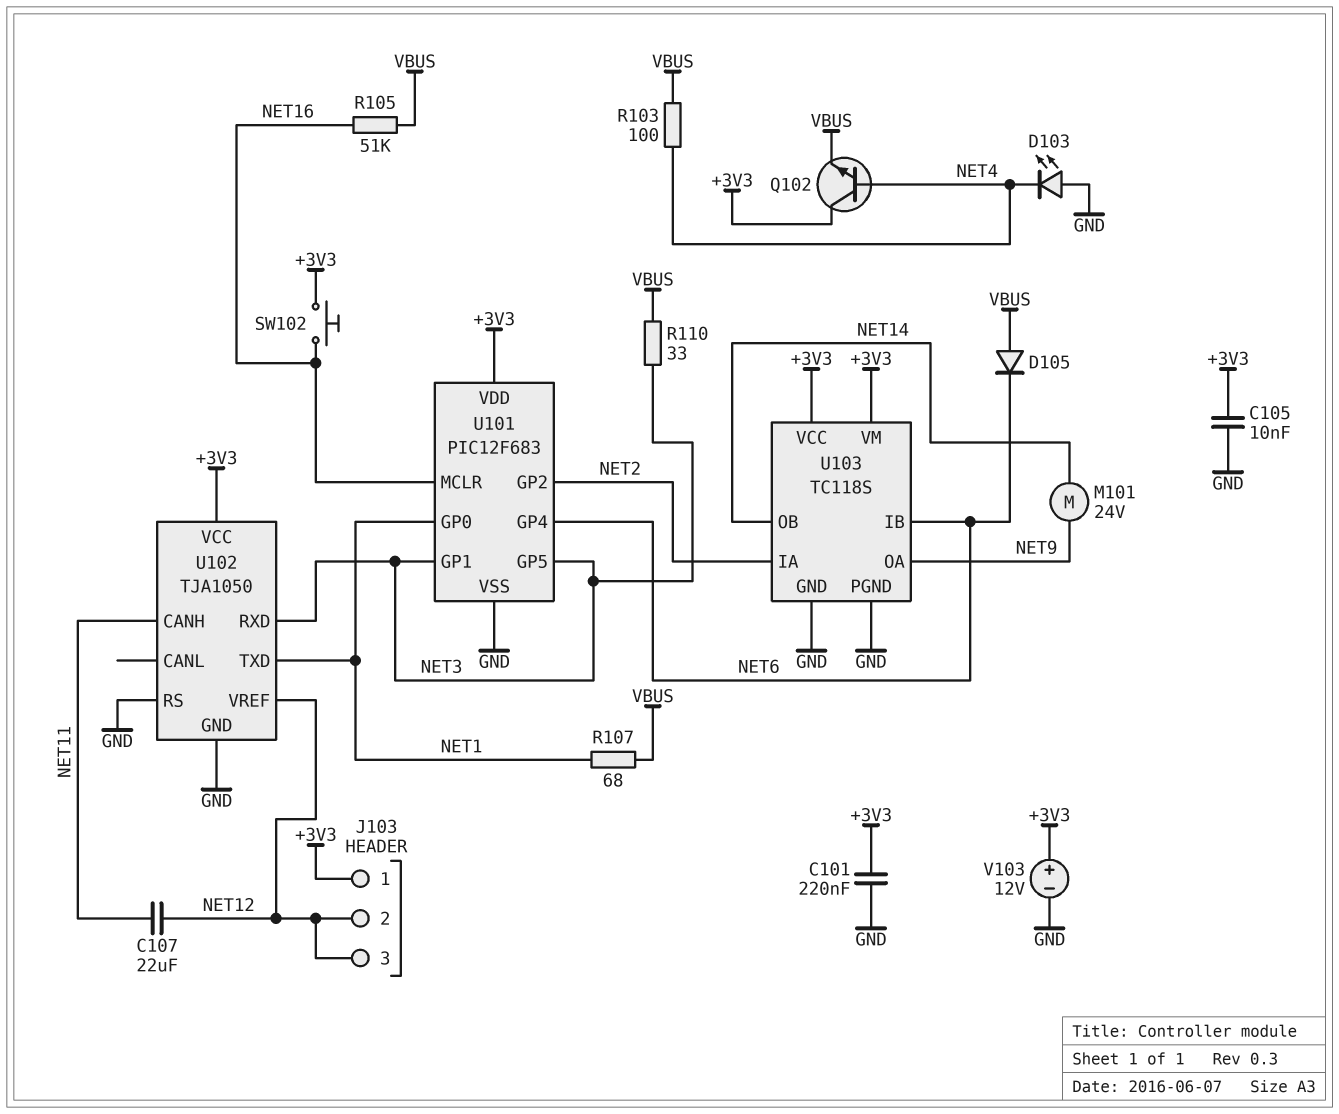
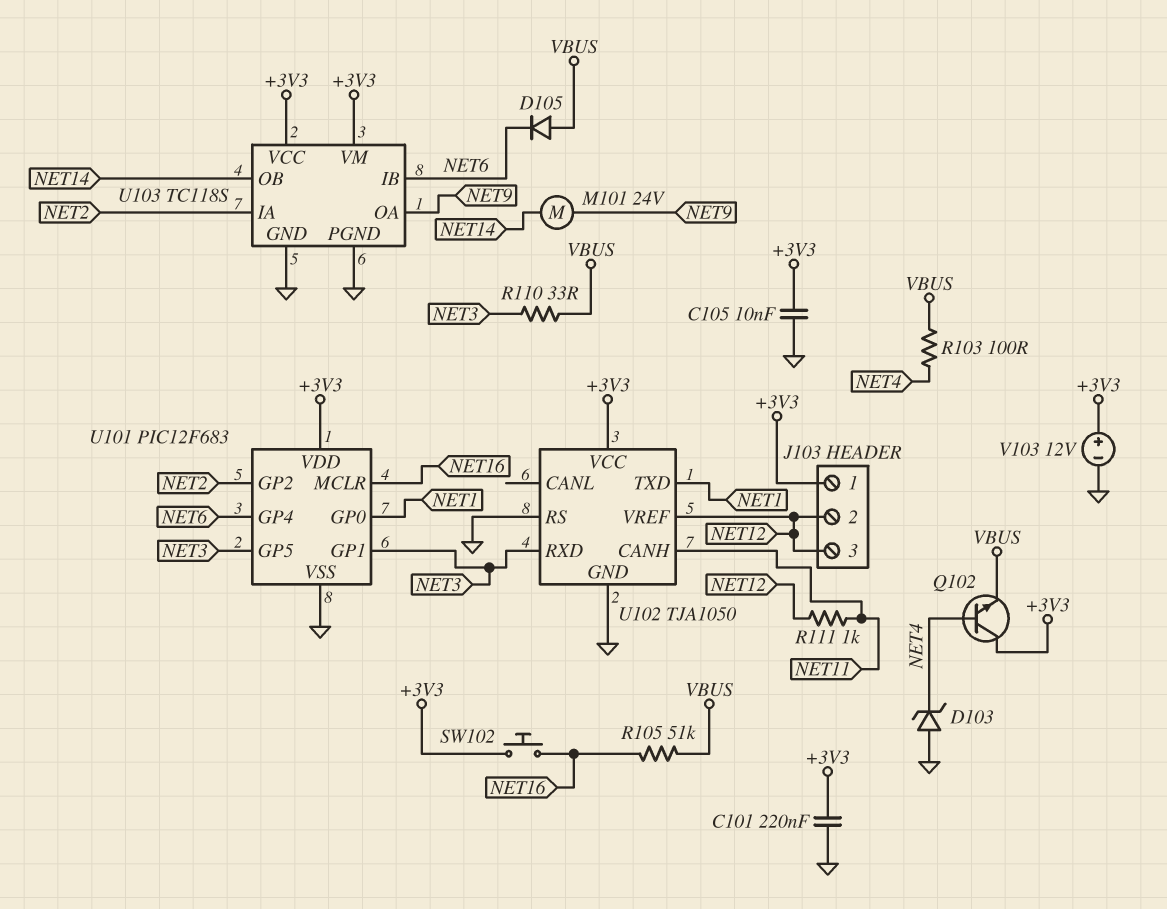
C107: 22uF (NET11, NET12) -> none
D103: LED (A GND, K NET4) -> zener (A GND, K NET4)
R107: 68 (NET1, VBUS) -> none
R111: none -> 1k (NET11, NET12)

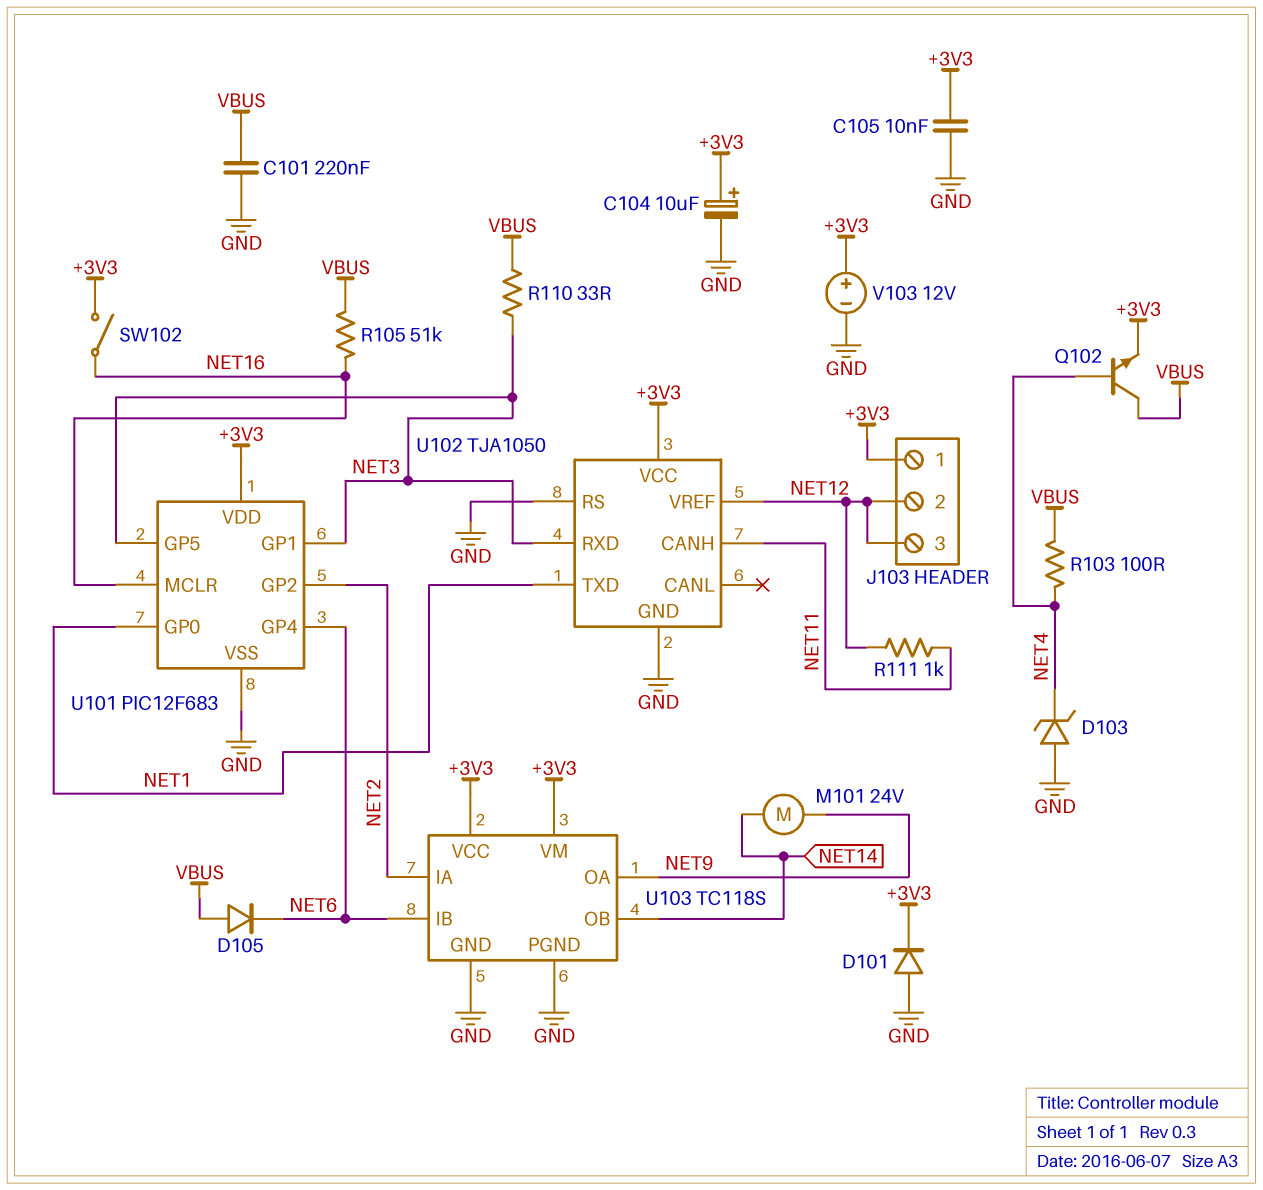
C101: 220nF (+3V3, GND) -> 220nF (GND, VBUS)
C104: none -> 10uF (plus +3V3, minus GND)
D101: none -> diode (A GND, K +3V3)
Q102: NPN (B NET4, C +3V3, E VBUS) -> NPN (B NET4, C VBUS, E +3V3)
SW102: button (+3V3, NET16) -> switch (+3V3, NET16)

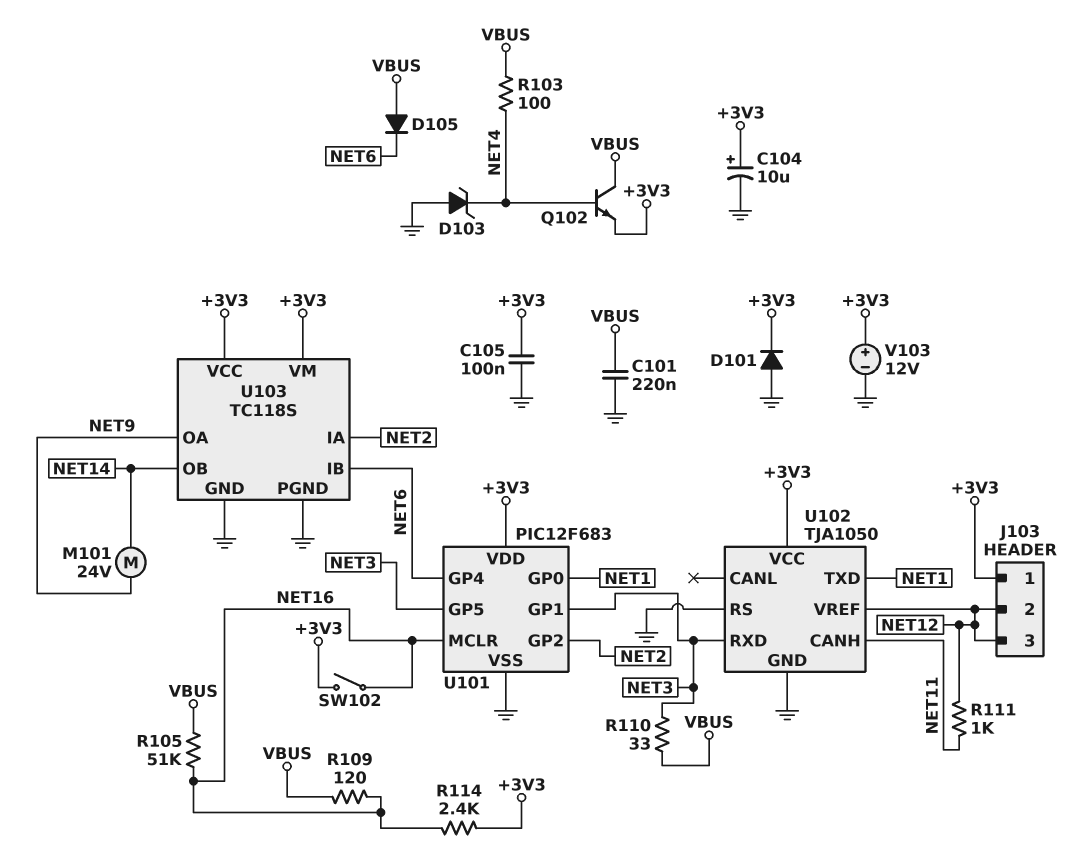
C105: 10nF (+3V3, GND) -> 100nF (+3V3, GND)
R109: none -> 120 (NET16, VBUS)
R114: none -> 2.4k (+3V3, NET16)

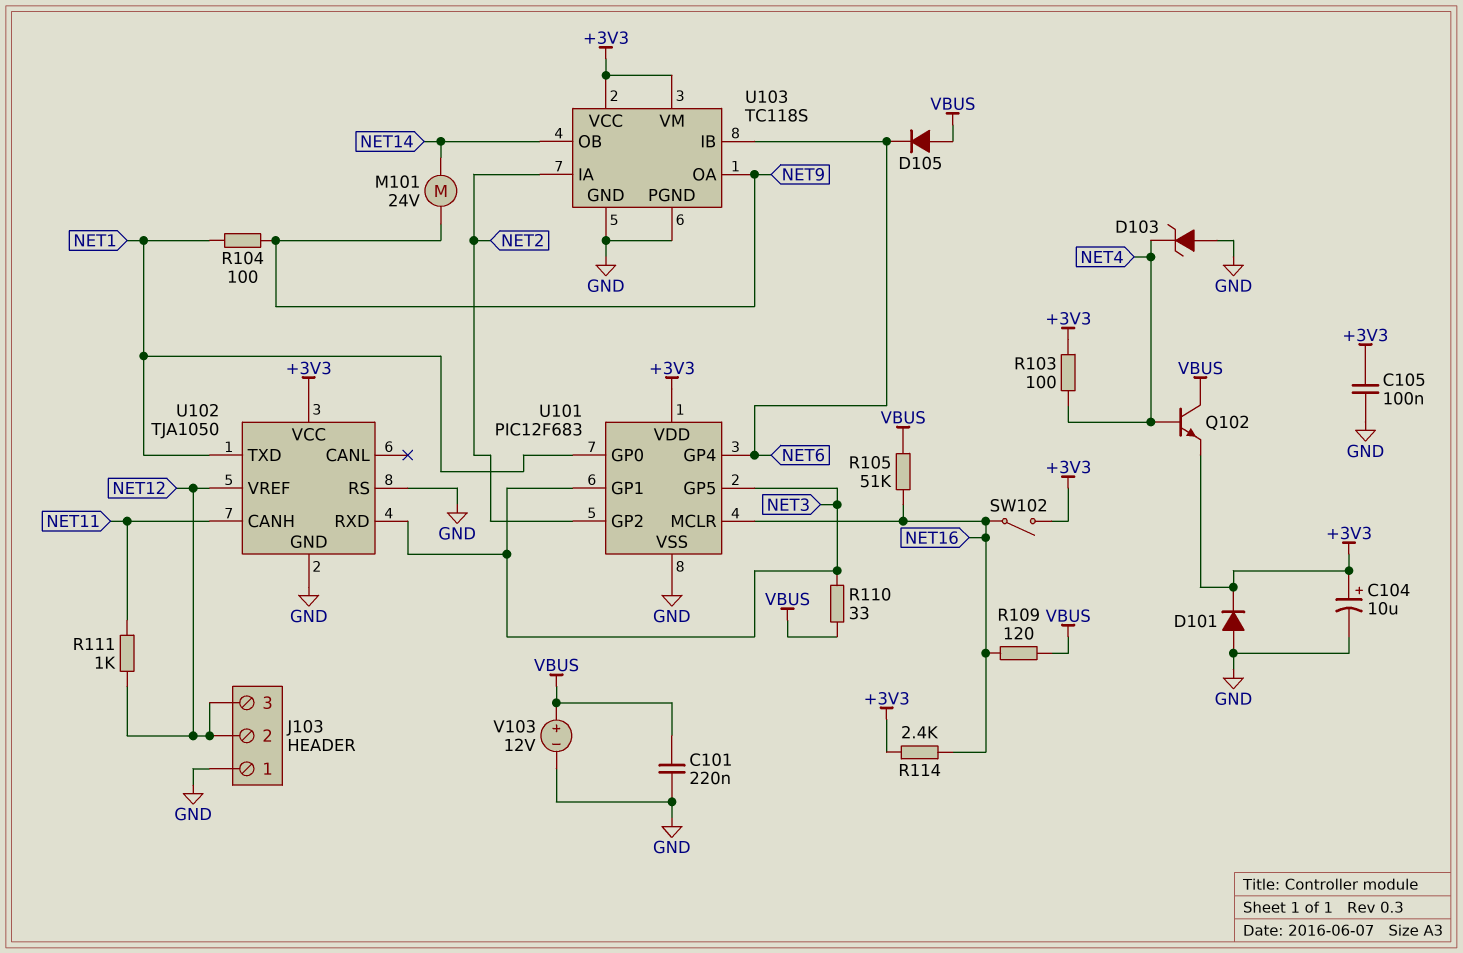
J103 pin 1: +3V3 -> GND
R103: 100 (NET4, VBUS) -> 100 (+3V3, NET4)
R104: none -> 100 (NET1, NET9)
V103: 12V (plus +3V3, minus GND) -> 12V (plus VBUS, minus GND)

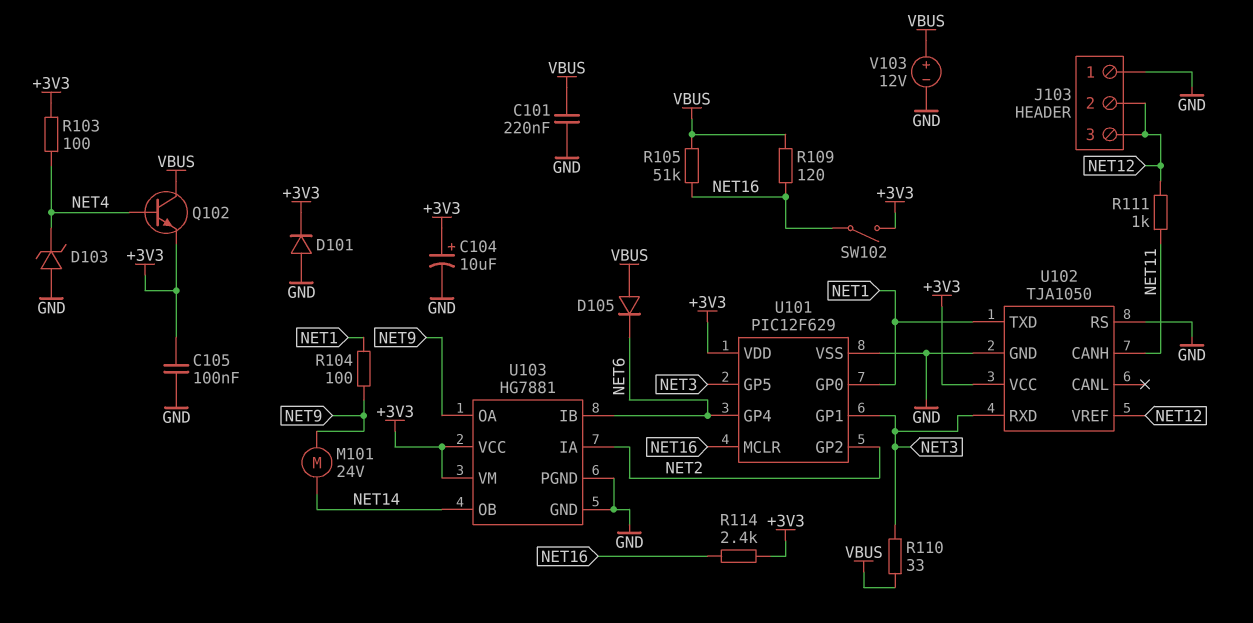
U101: PIC12F683 -> PIC12F629
U103: TC118S -> HG7881

